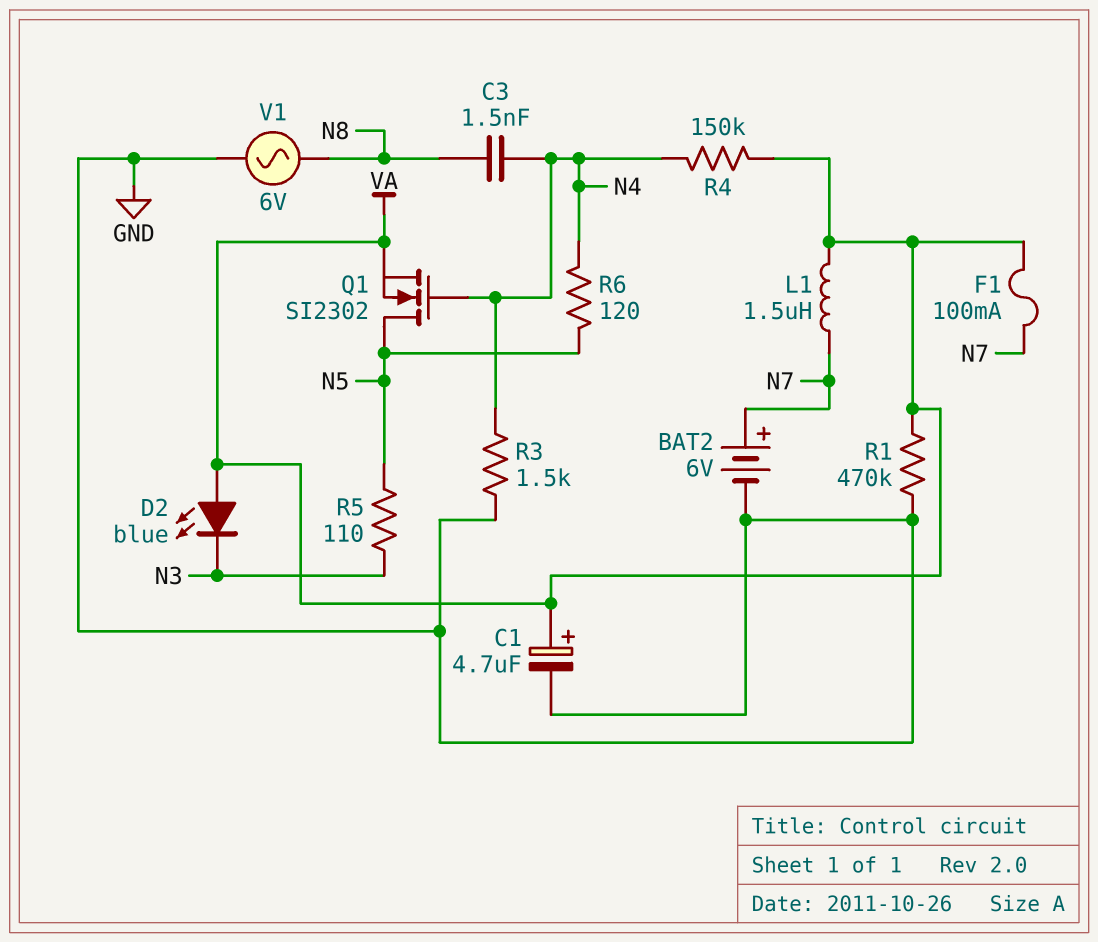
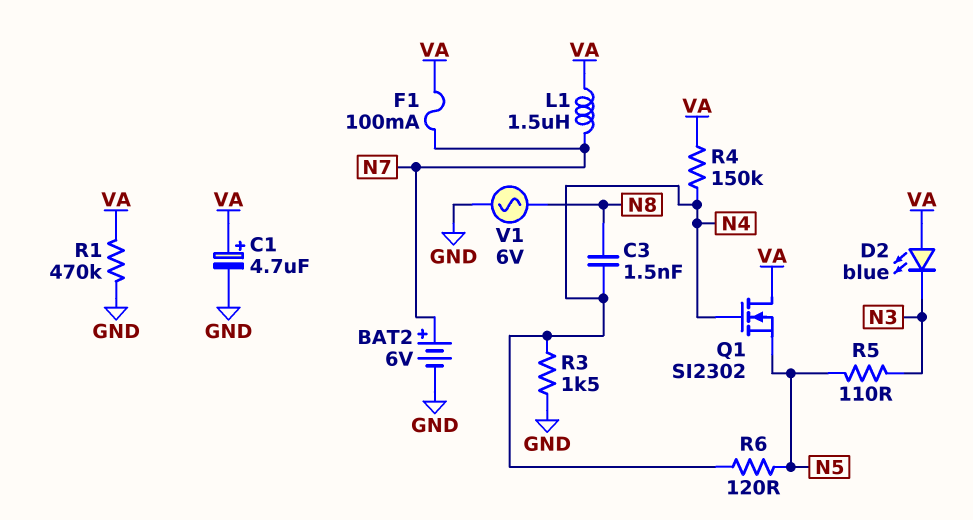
Q1: NMOS SI2302 (G N4, D N5, S VA) -> NMOS SI2302 (G N4, D VA, S N5)

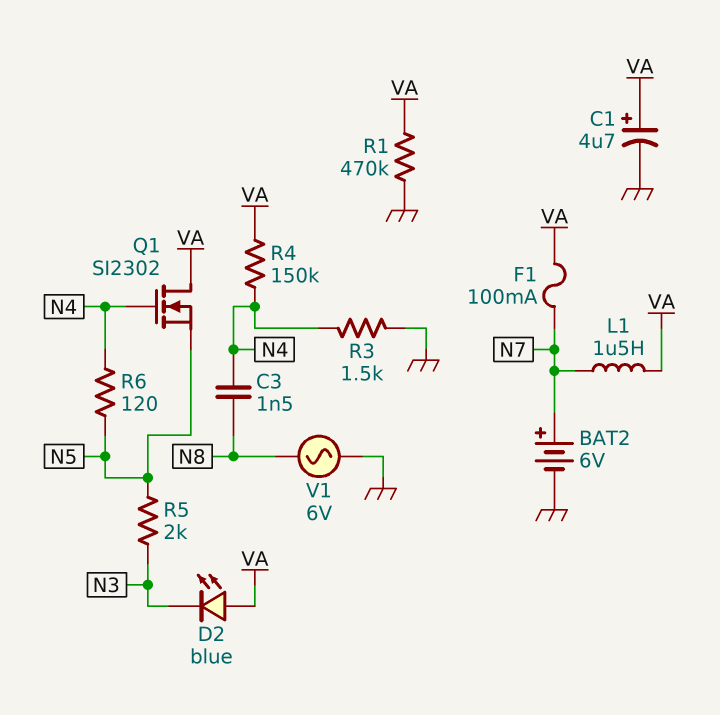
R5: 110 (N3, N5) -> 2k (N3, N5)

